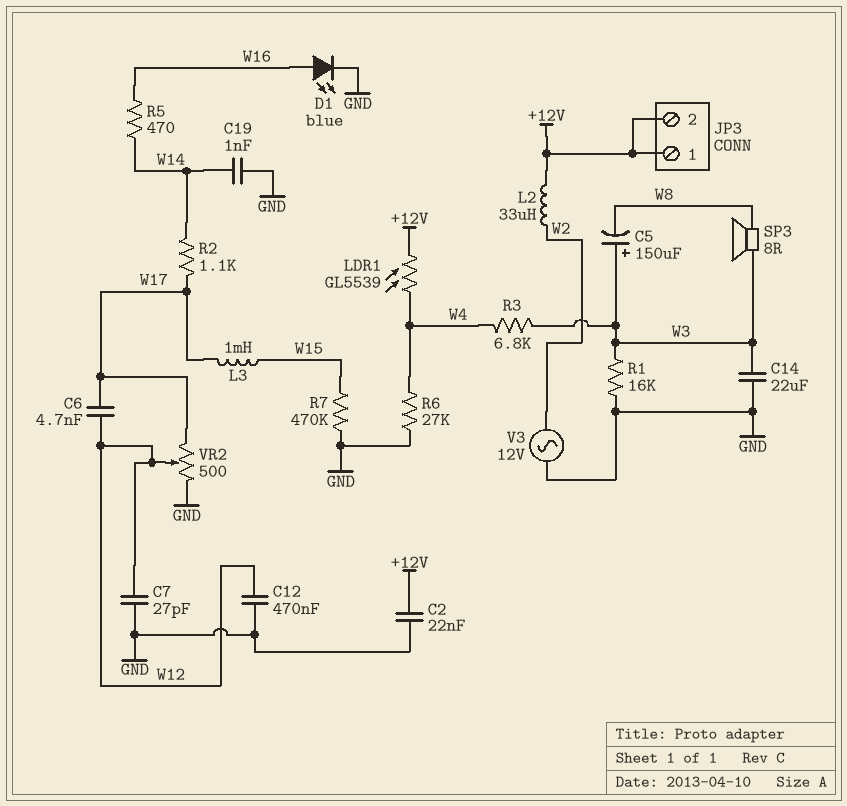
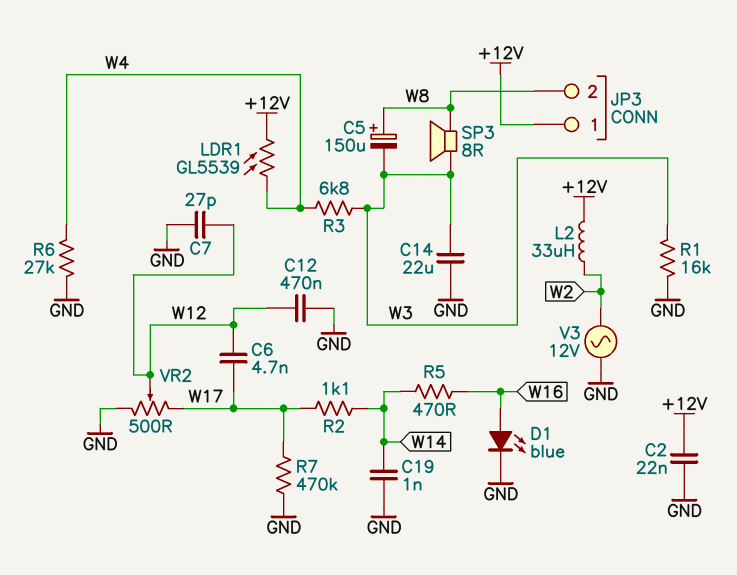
C5: 150uF (plus W3, minus W8) -> 150uF (plus W8, minus W3)
JP3 pin 2: +12V -> W8
L3: 1mH (W15, W17) -> none
R7: 470k (GND, W15) -> 470k (GND, W17)

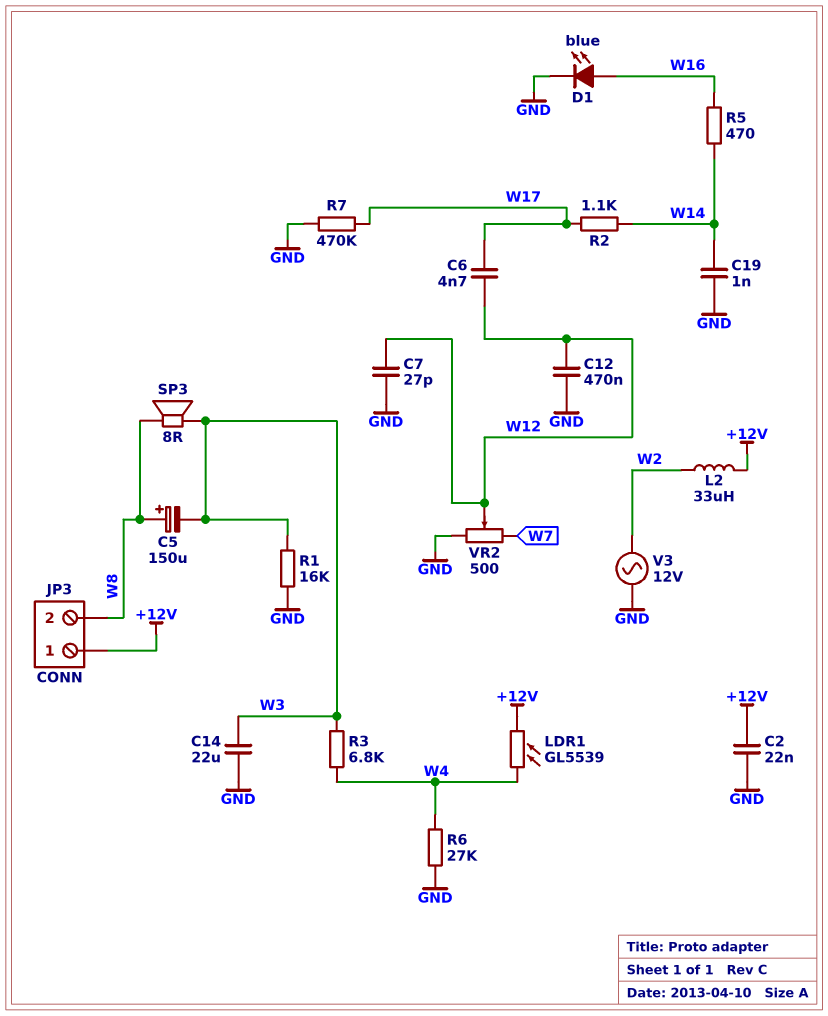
VR2: 500 (GND, W17, wiper W12) -> 500 (GND, W7, wiper W12)

